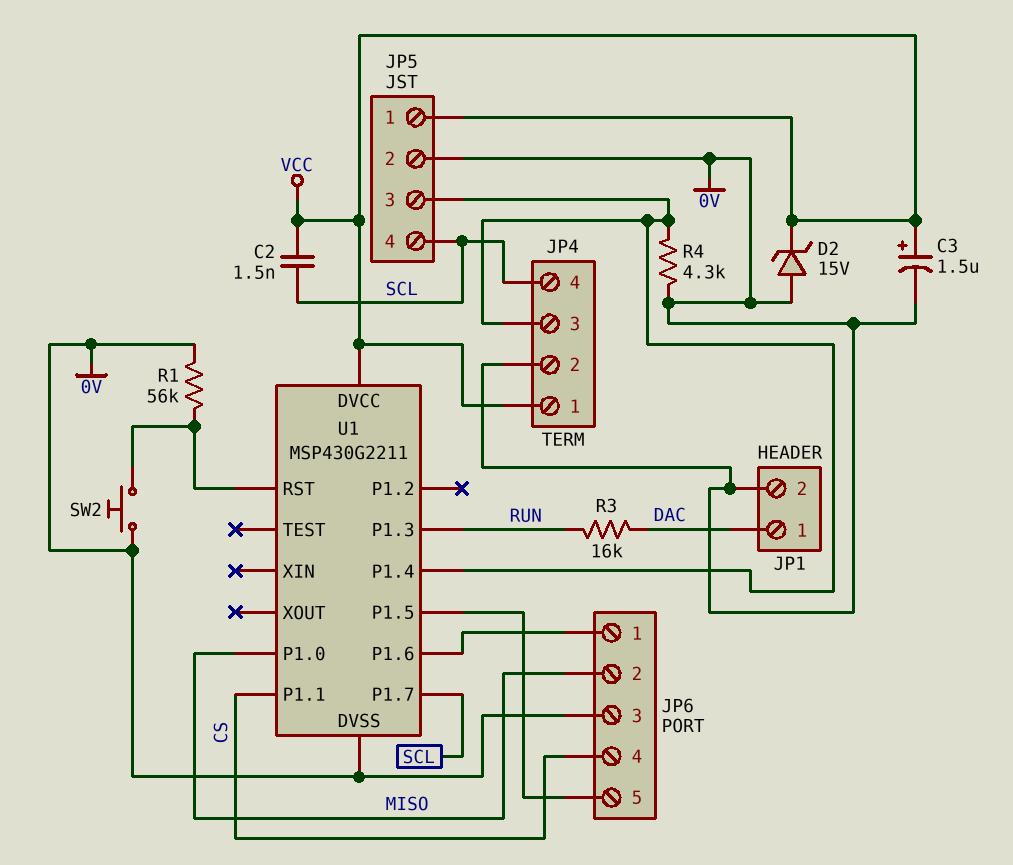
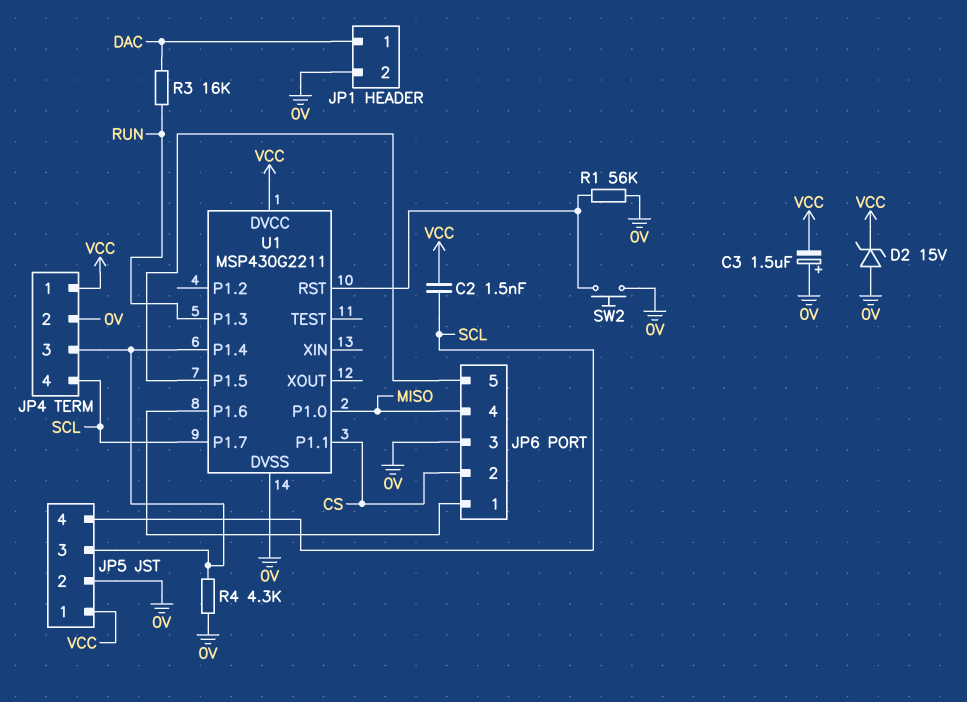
C3: 1.5uF (plus VCC, minus 0V) -> 1.5uF (plus 0V, minus VCC)
JP6 pin 2: MISO -> CS
JP6 pin 4: CS -> MISO

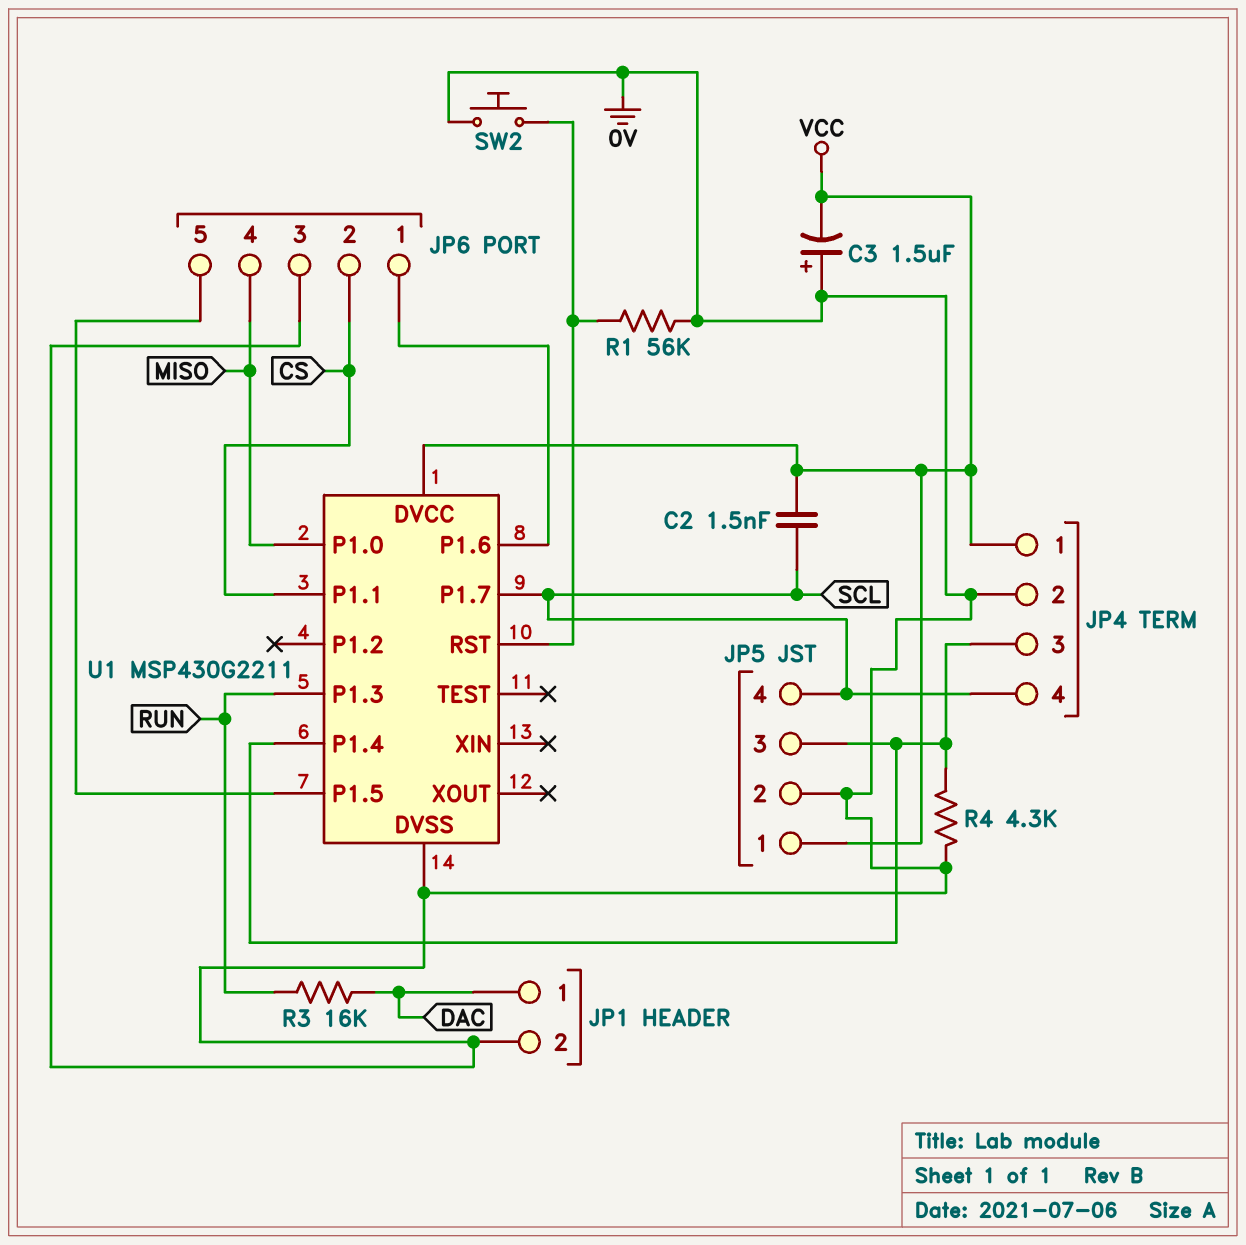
D2: zener 15V (A 0V, K VCC) -> none

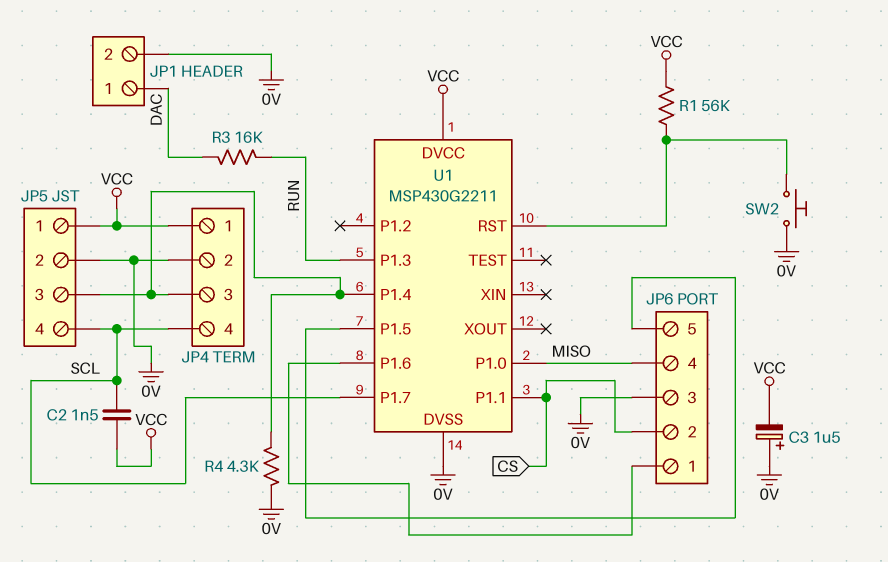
R1: 56k (0V, U1/RST) -> 56k (U1/RST, VCC)

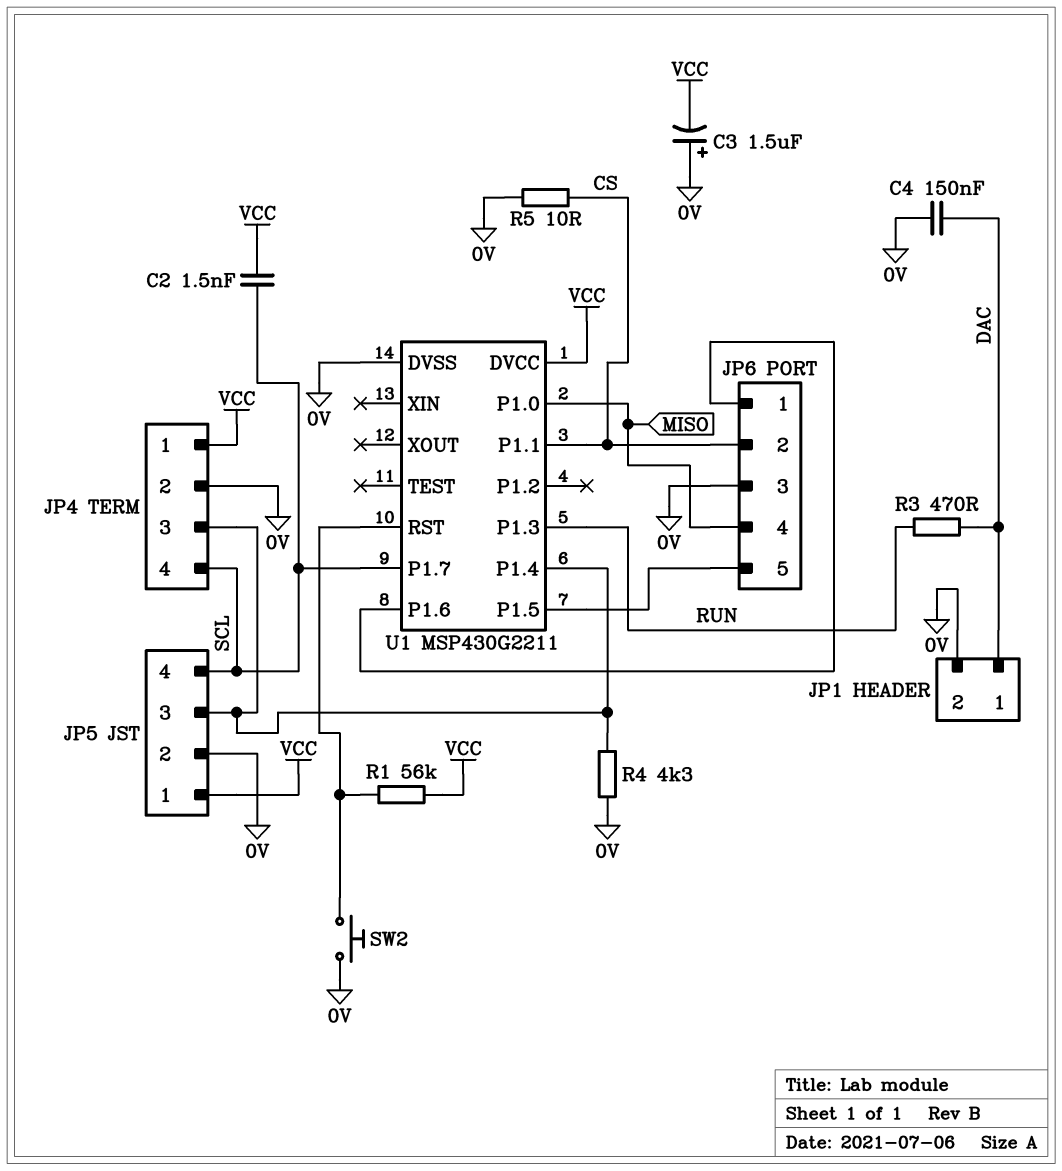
C4: none -> 150nF (0V, DAC)
R3: 16k (DAC, RUN) -> 470 (DAC, RUN)
R5: none -> 10 (0V, CS)

